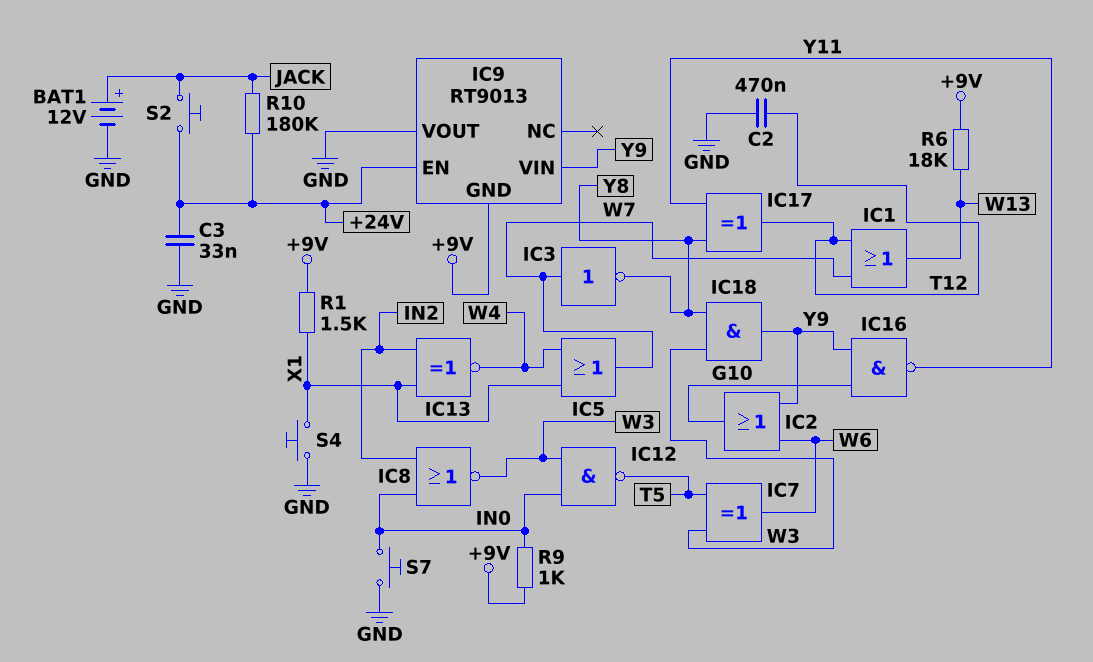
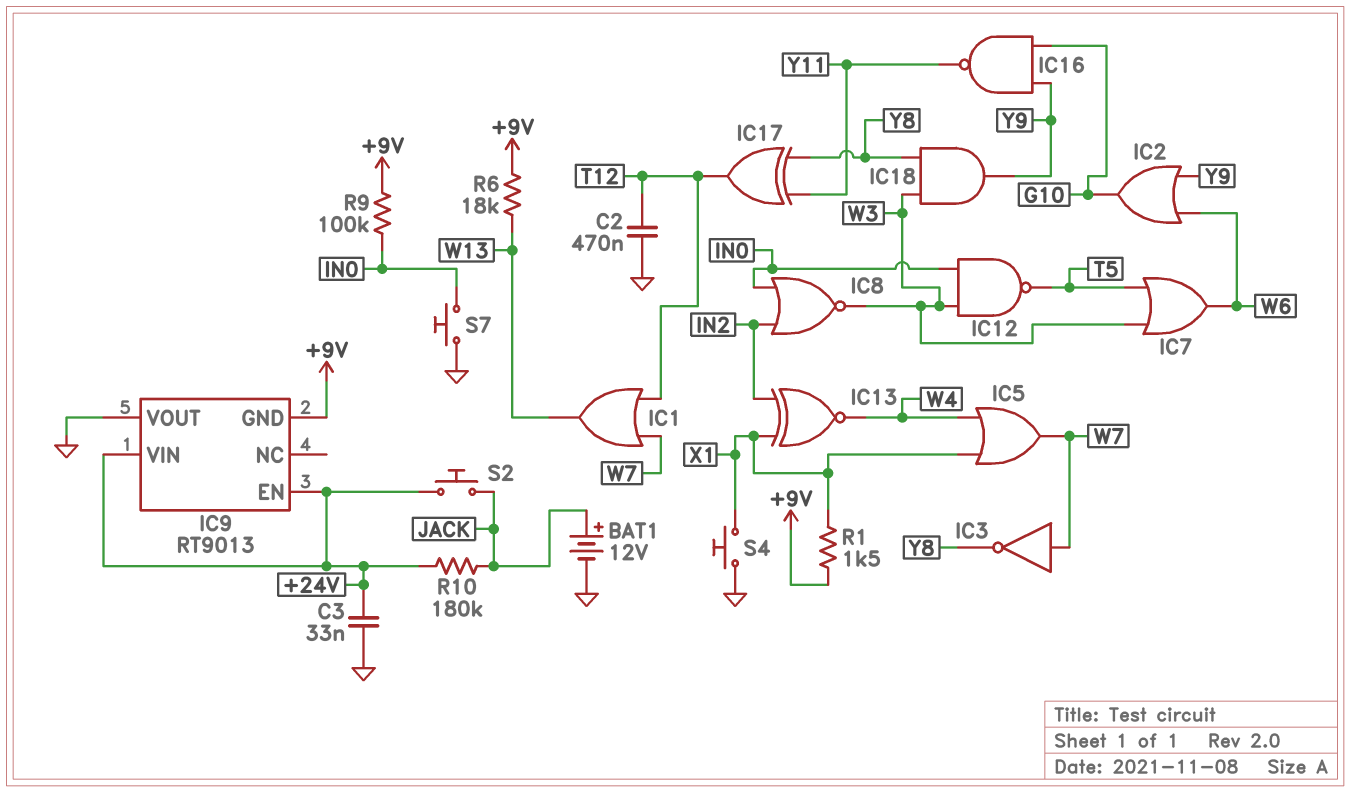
IC7: XOR (in T5, in W3, out W6) -> OR (in T5, in W3, out W6)
IC9 pin VIN: Y9 -> +24V
R9: 1k (+9V, IN0) -> 100k (+9V, IN0)

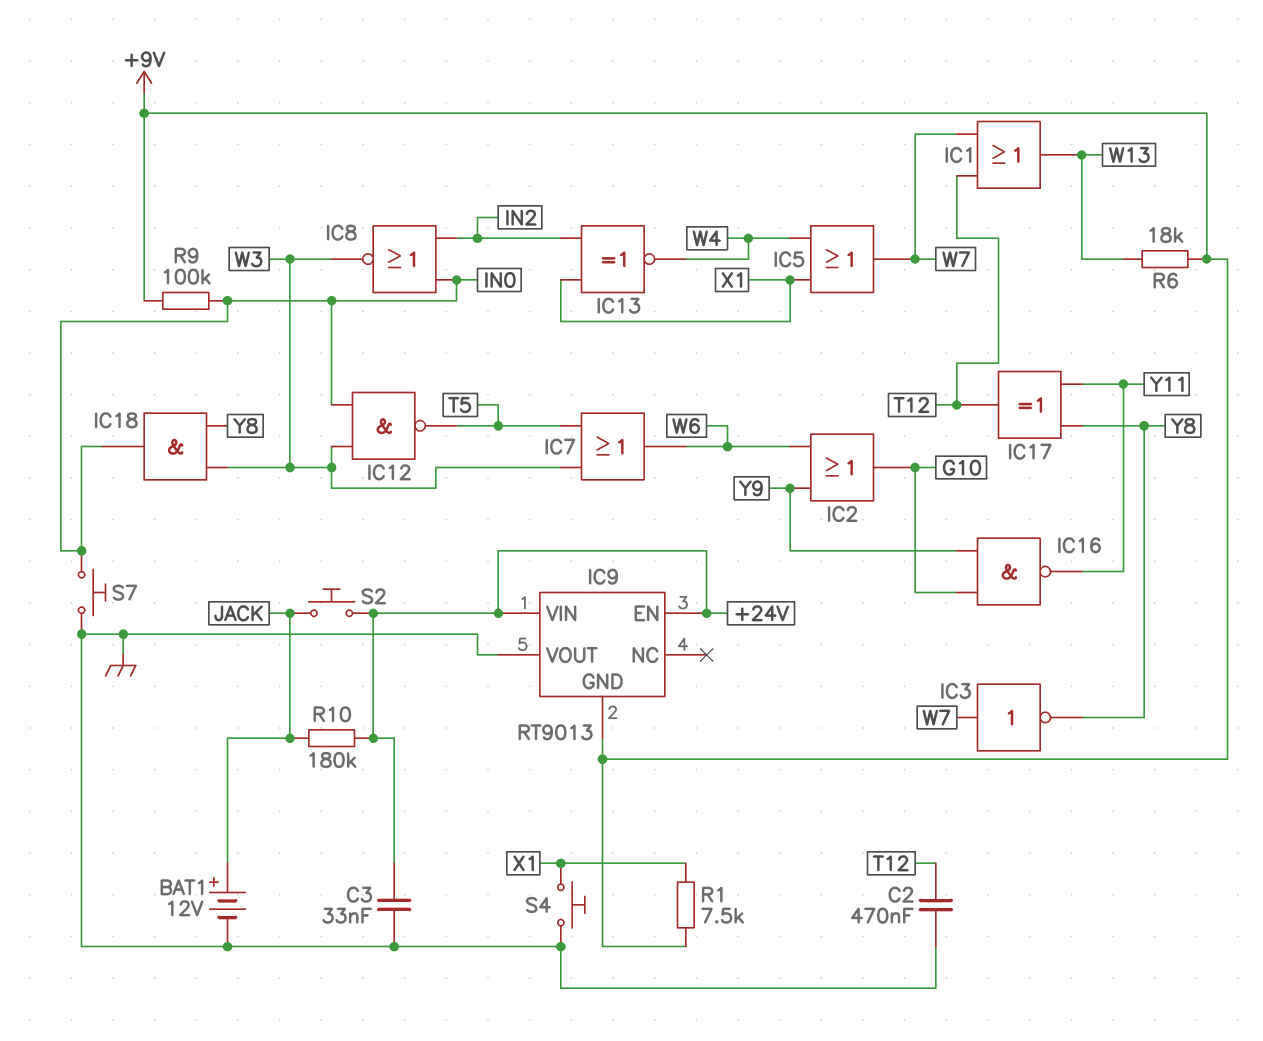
IC18: AND (in W3, in Y8, out Y9) -> AND (in W3, in Y8, out IN0)
R1: 1.5k (+9V, X1) -> 7.5k (+9V, X1)

